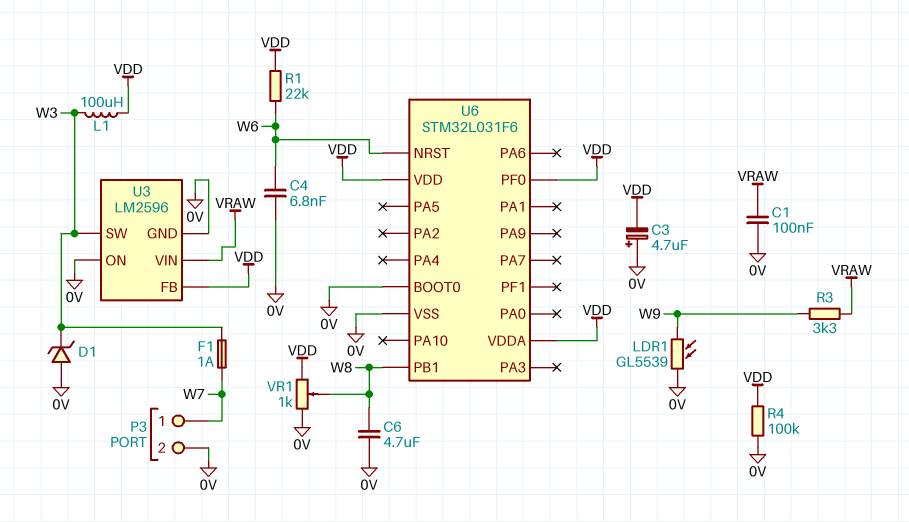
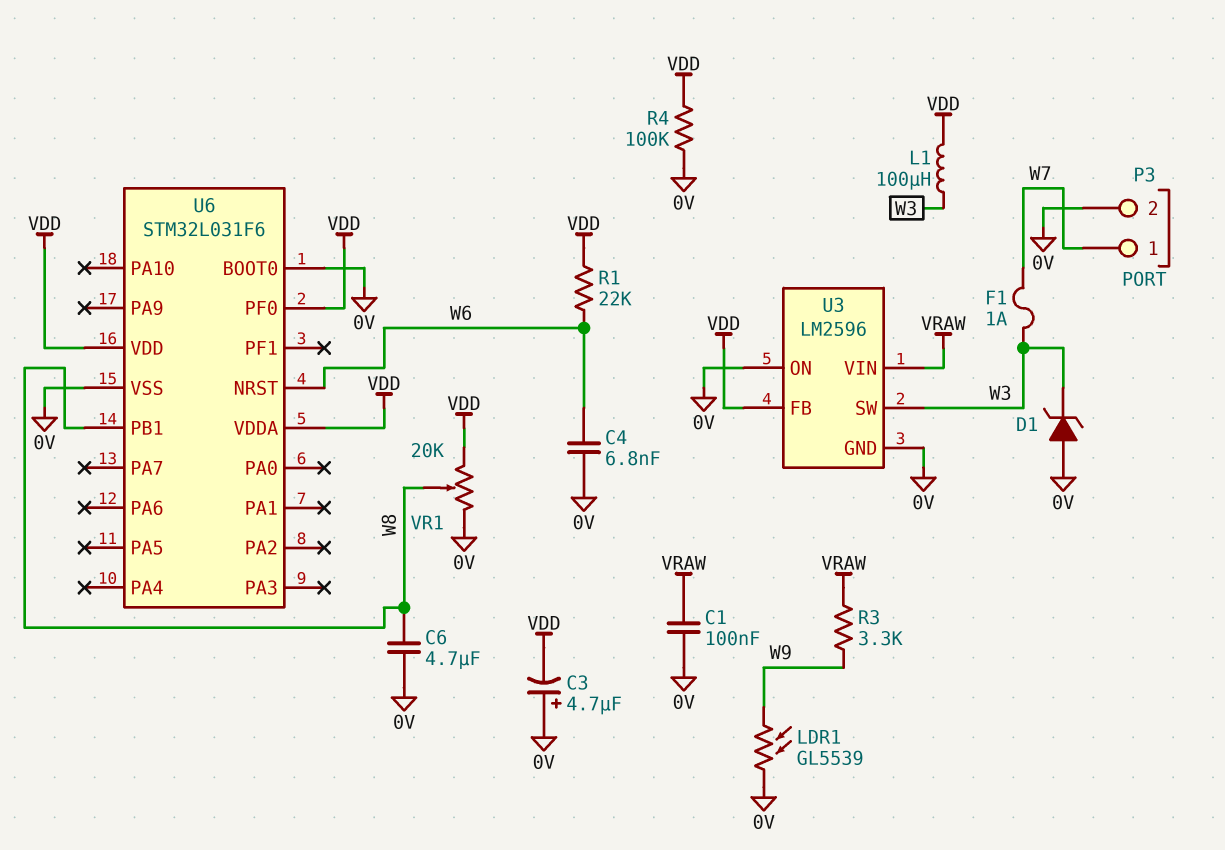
VR1: 1k (0V, VDD, wiper W8) -> 20k (0V, VDD, wiper W8)

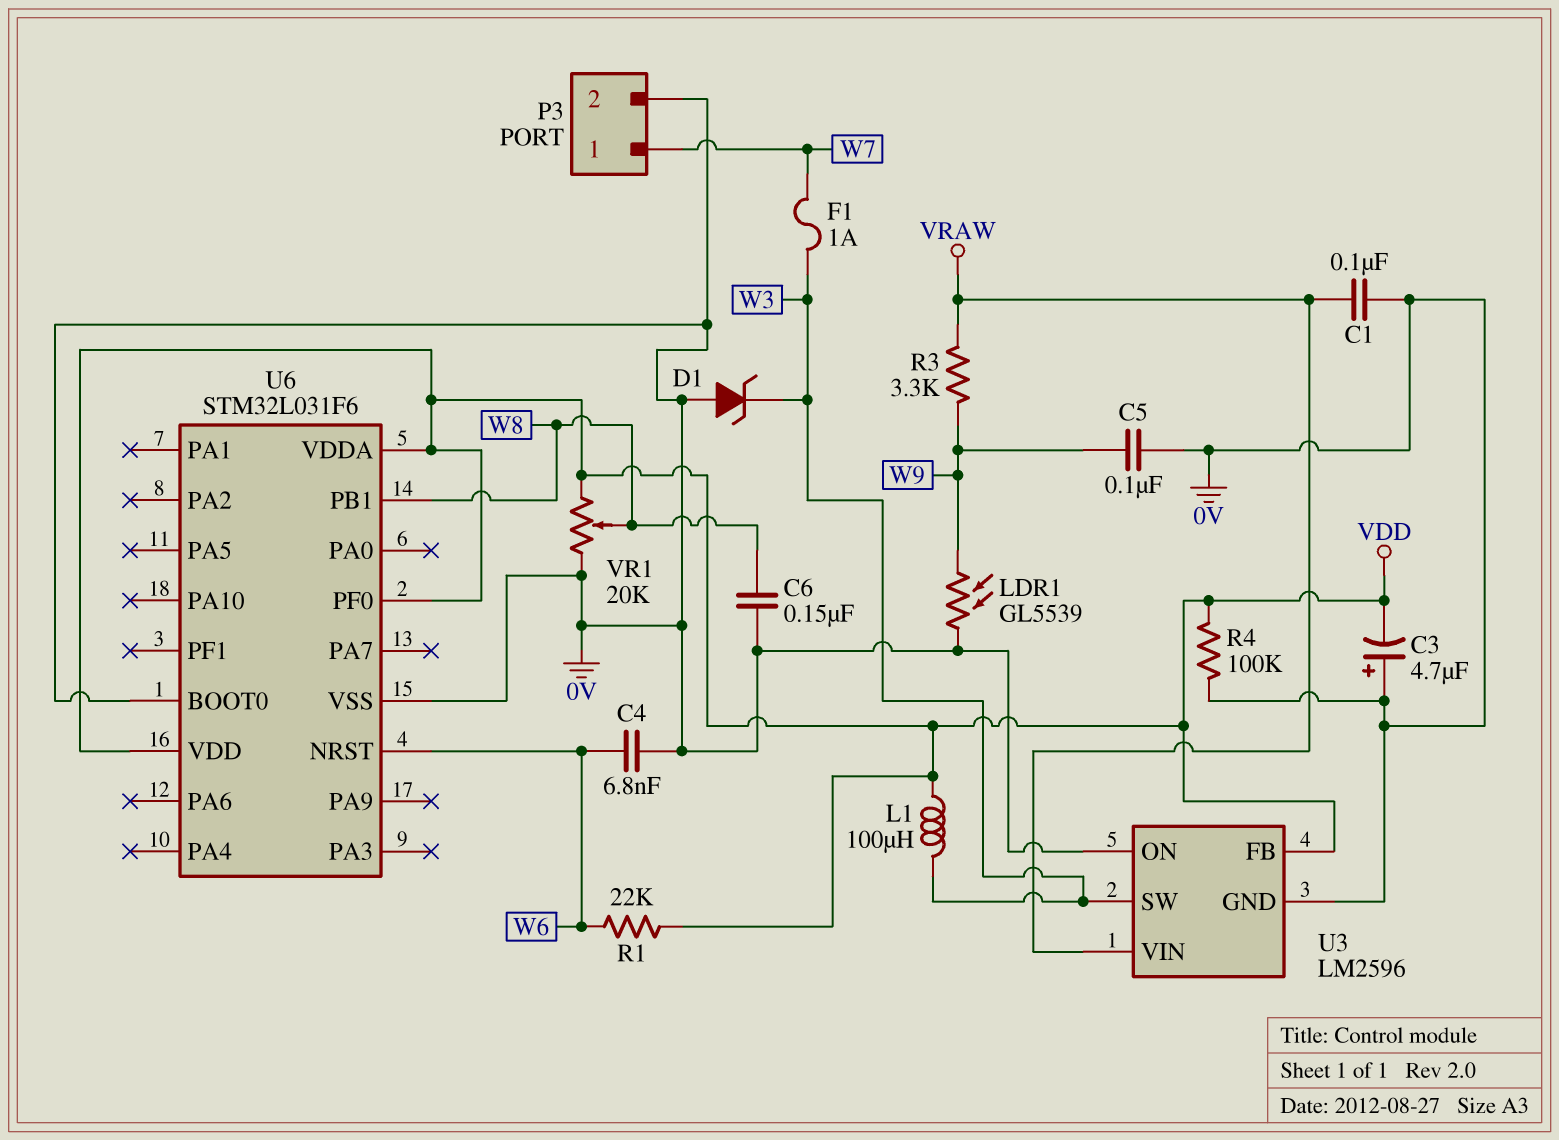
C5: none -> 100nF (0V, W9)
C6: 4.7uF (0V, W8) -> 150nF (0V, W8)

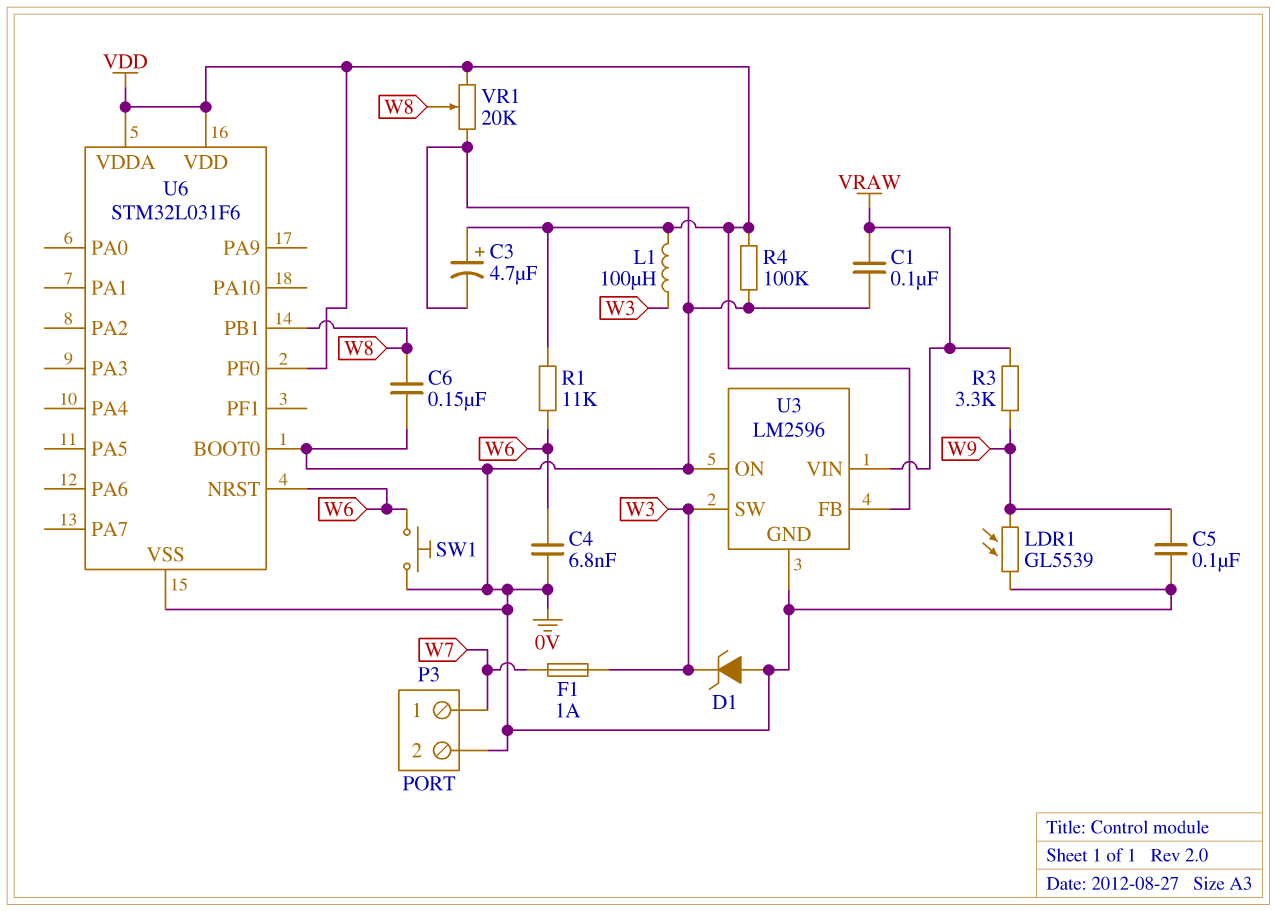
C3: 4.7uF (plus 0V, minus VDD) -> 4.7uF (plus VDD, minus 0V)
R1: 22k (VDD, W6) -> 11k (VDD, W6)
SW1: none -> button (0V, W6)

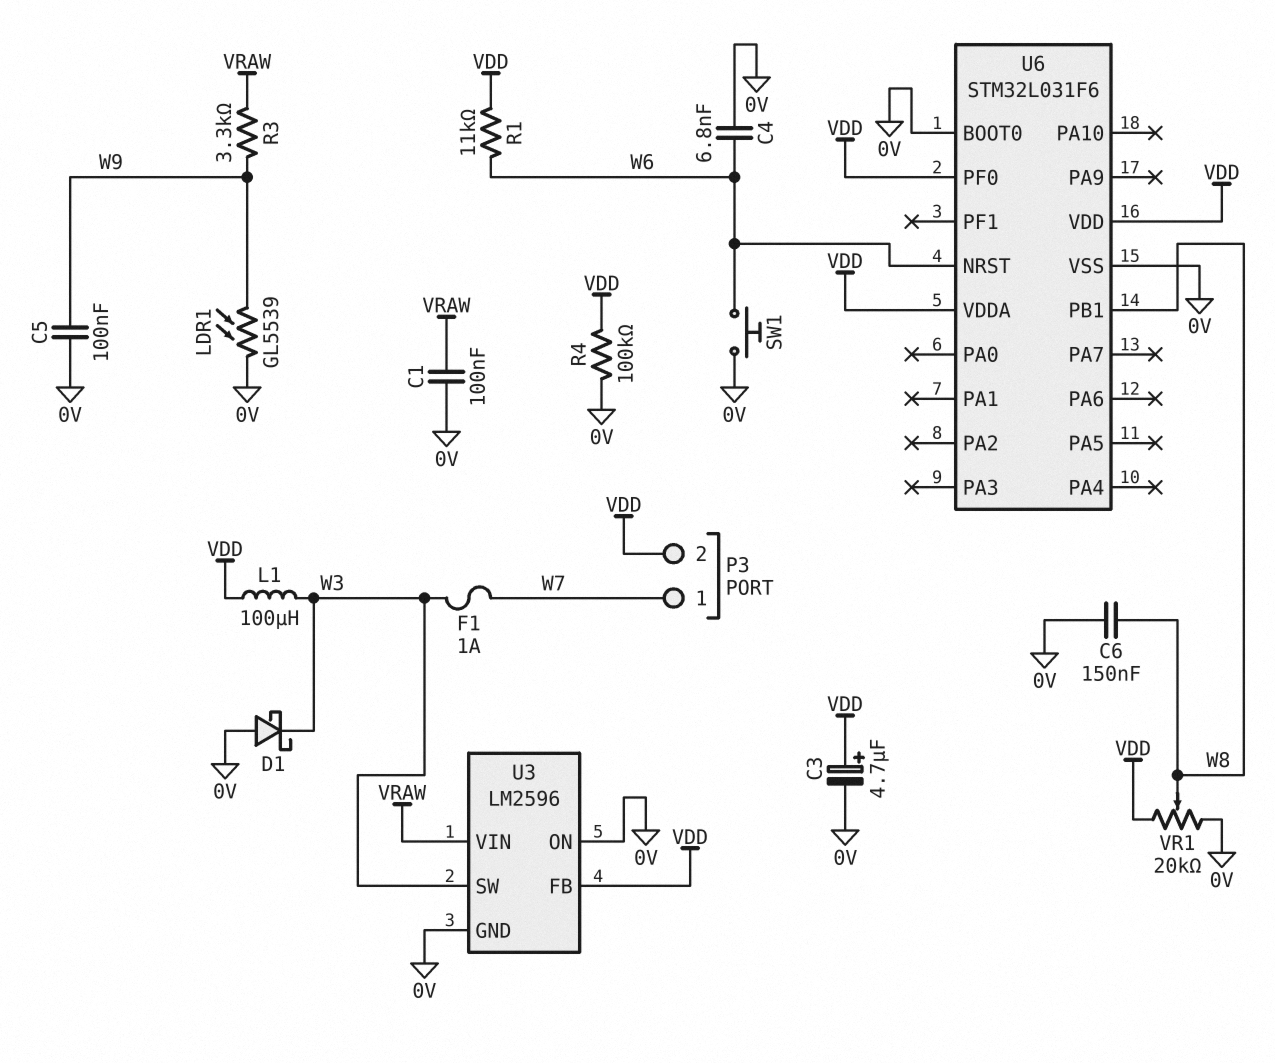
D1: zener (A 0V, K W3) -> schottky (A 0V, K W3)
P3 pin 2: 0V -> VDD

